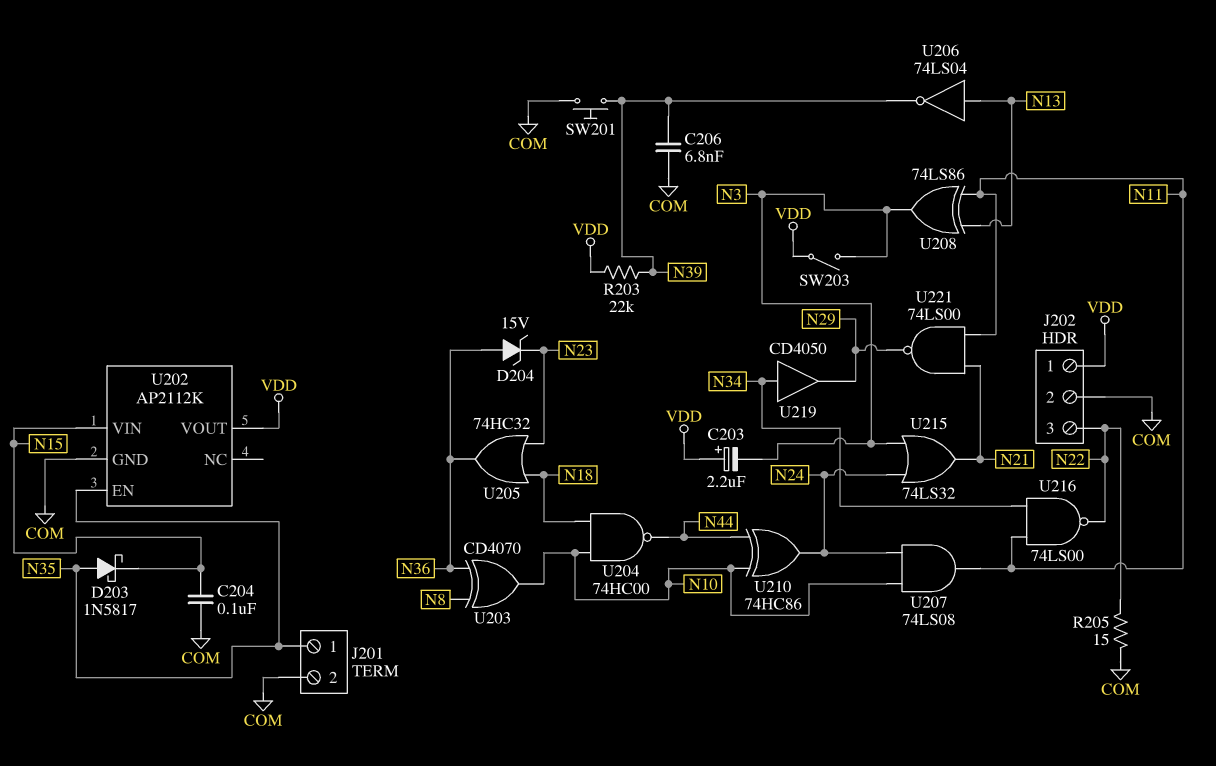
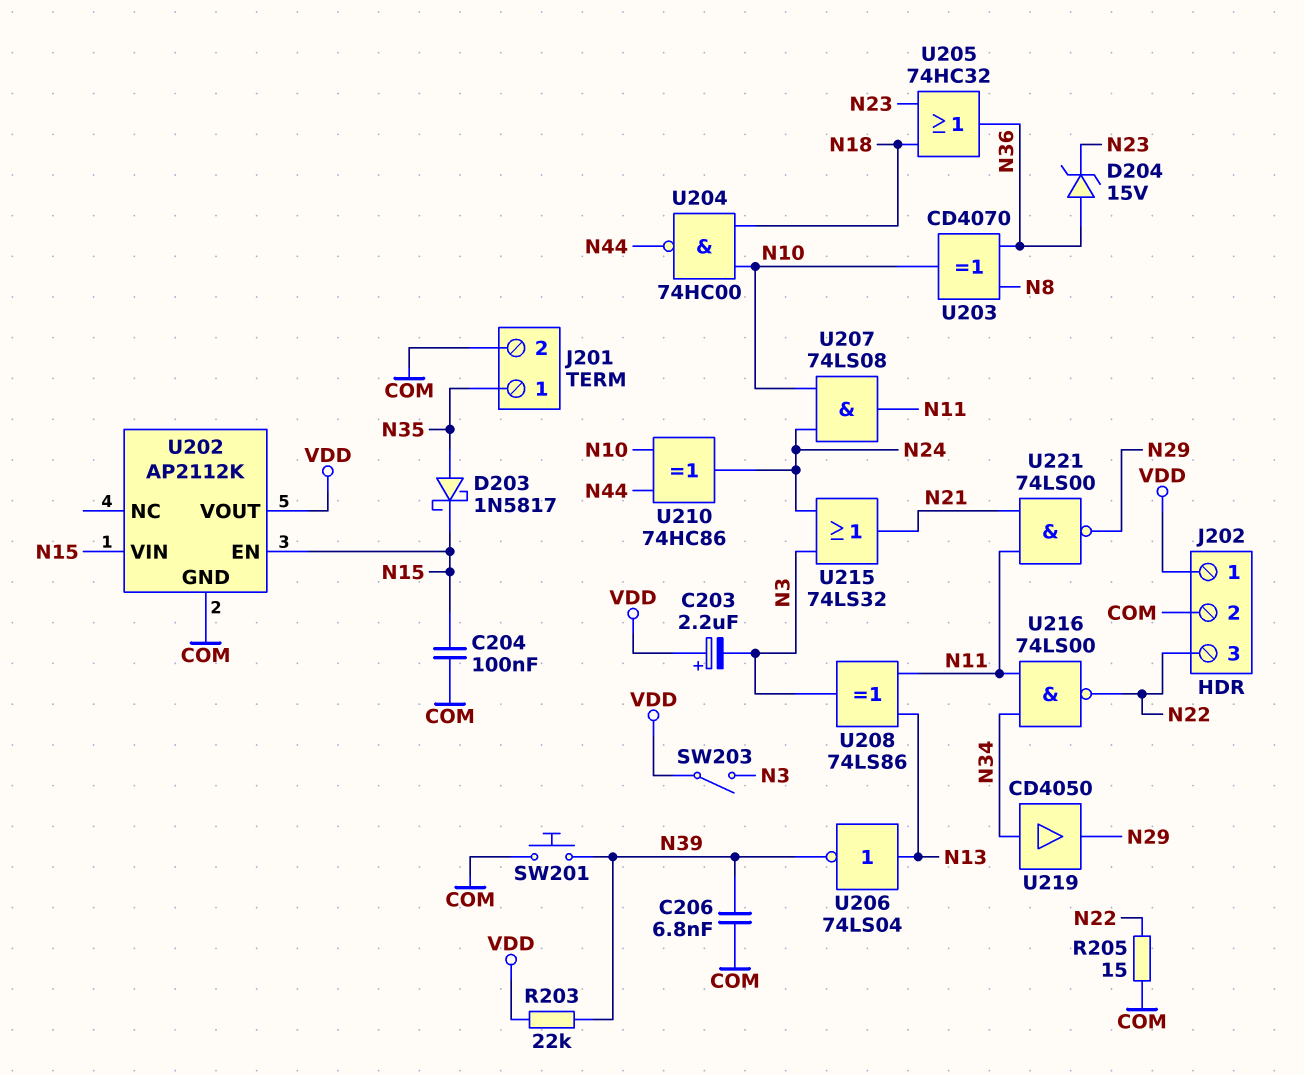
U202 pin EN: N35 -> N15

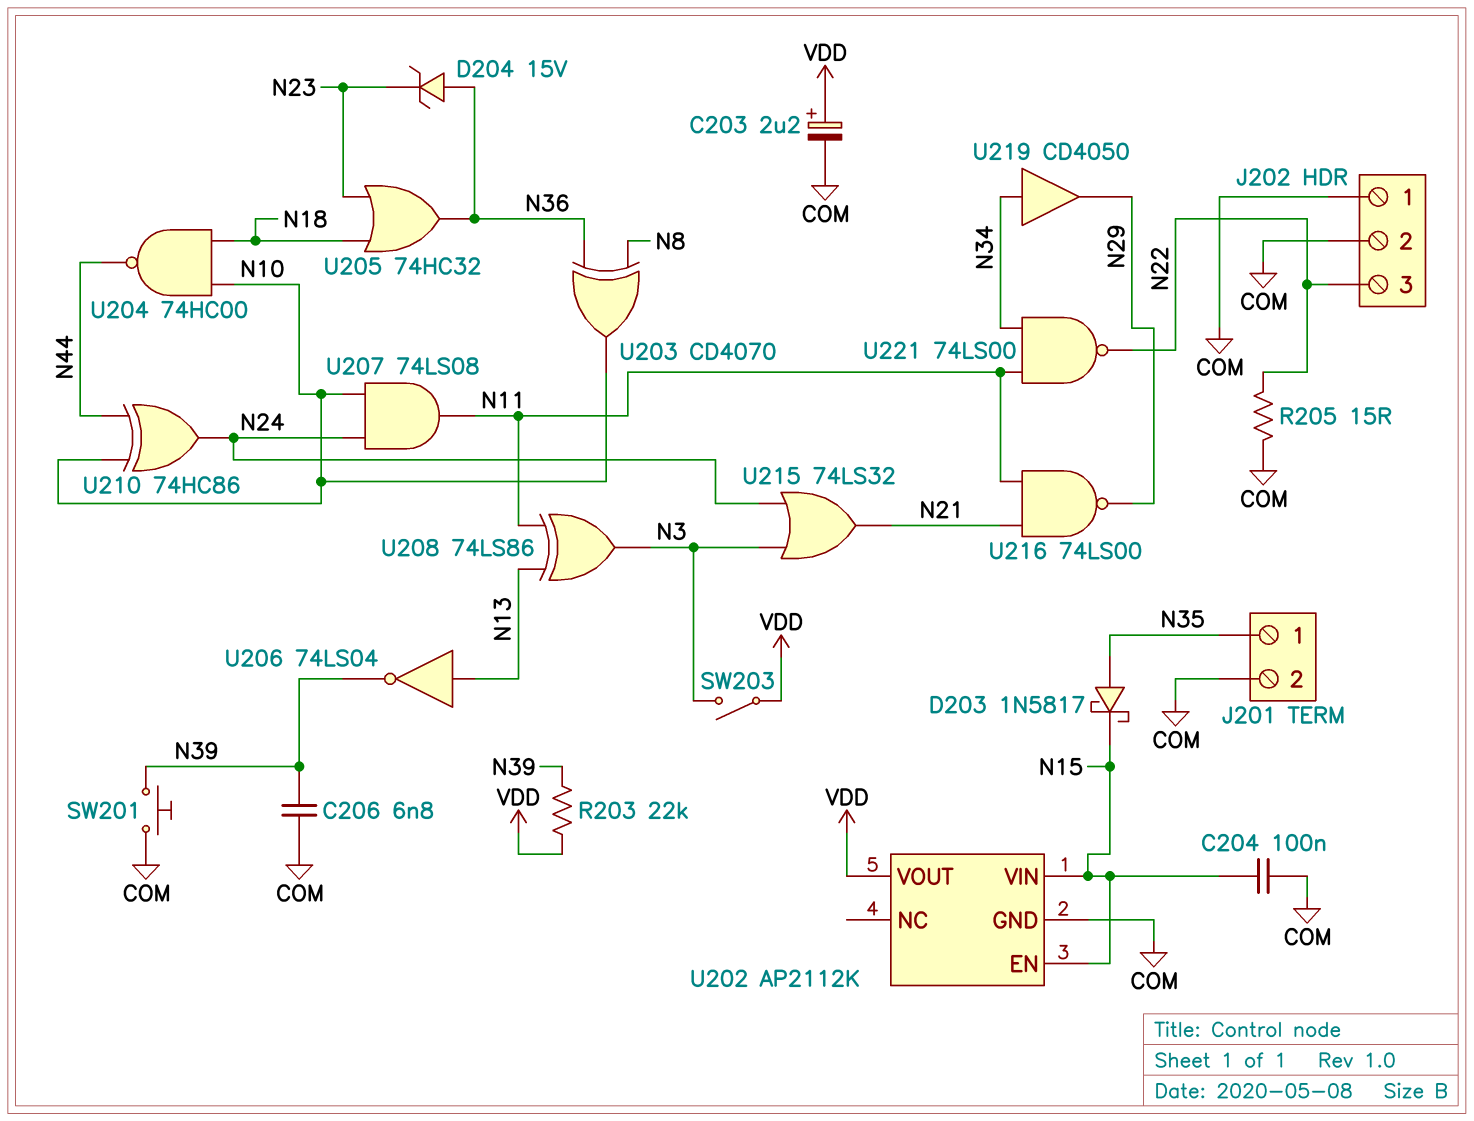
C203: 2.2uF (plus VDD, minus N3) -> 2.2uF (plus VDD, minus COM)
J202 pin 1: VDD -> COM
U216: NAND 74LS00 (in N11, in N34, out N22) -> NAND 74LS00 (in N11, in N21, out N29)
U221: NAND 74LS00 (in N11, in N21, out N29) -> NAND 74LS00 (in N11, in N34, out N22)

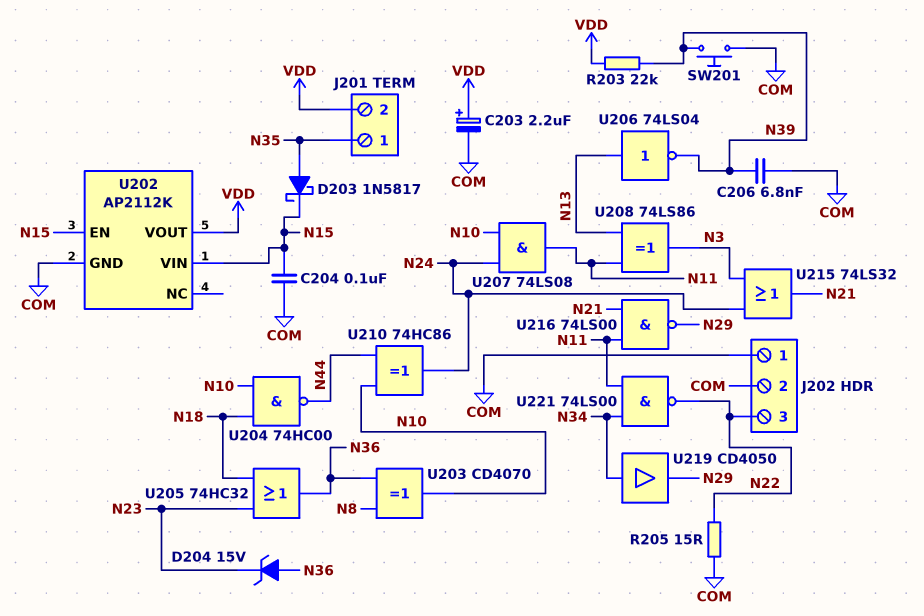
J201 pin 2: COM -> VDD
SW203: switch (N3, VDD) -> none

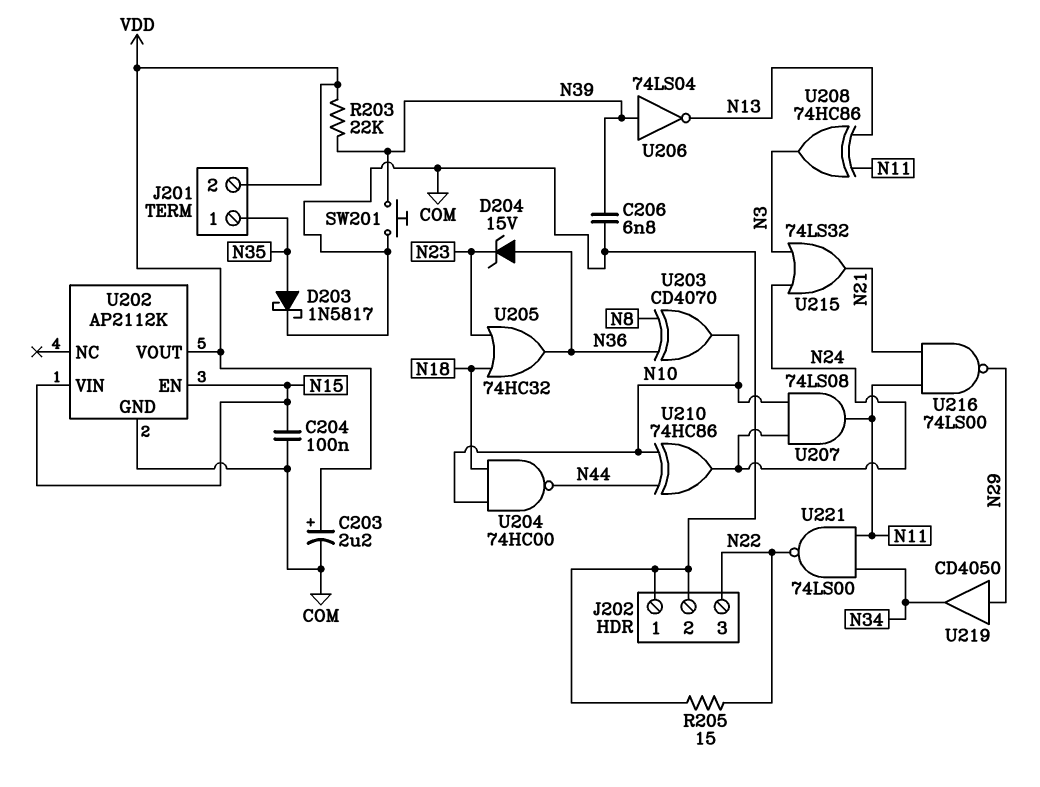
D203: schottky 1N5817 (A N35, K N15) -> schottky 1N5817 (A N35, K COM)
U206: NOT 74LS04 (in N13, out N39) -> NOT 74LS04 (in N39, out N13)
U208: XOR 74LS86 (in N11, in N13, out N3) -> XOR 74HC86 (in N11, in N13, out N3)
U219: buffer CD4050 (in N34, out N29) -> buffer CD4050 (in N29, out N34)

